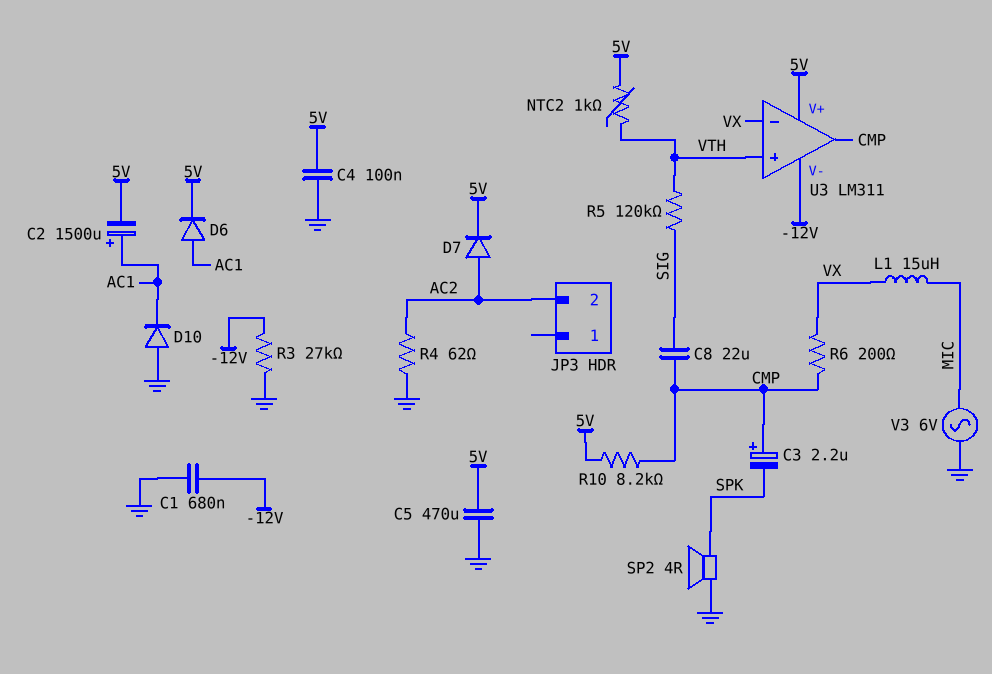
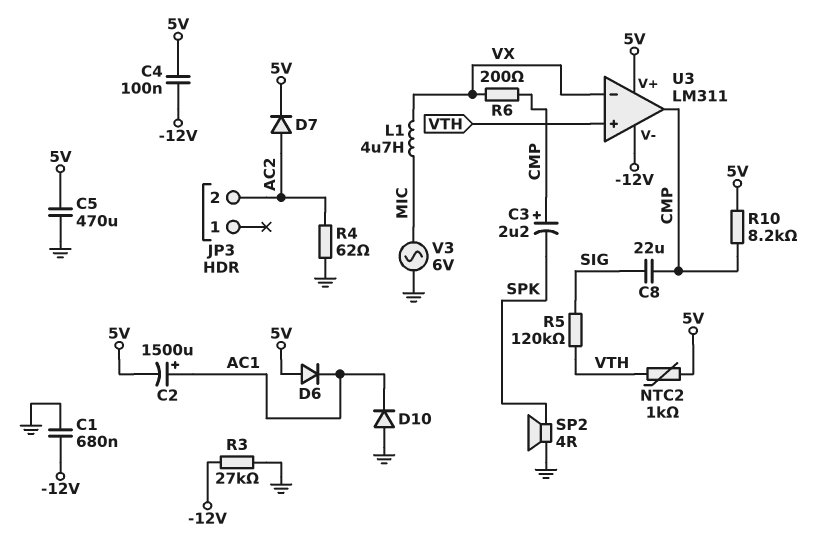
C4: 100nF (5V, GND) -> 100nF (-12V, 5V)
D6: diode (A AC1, K 5V) -> diode (A 5V, K AC1)
L1: 15uH (MIC, VX) -> 4.7uH (MIC, VX)

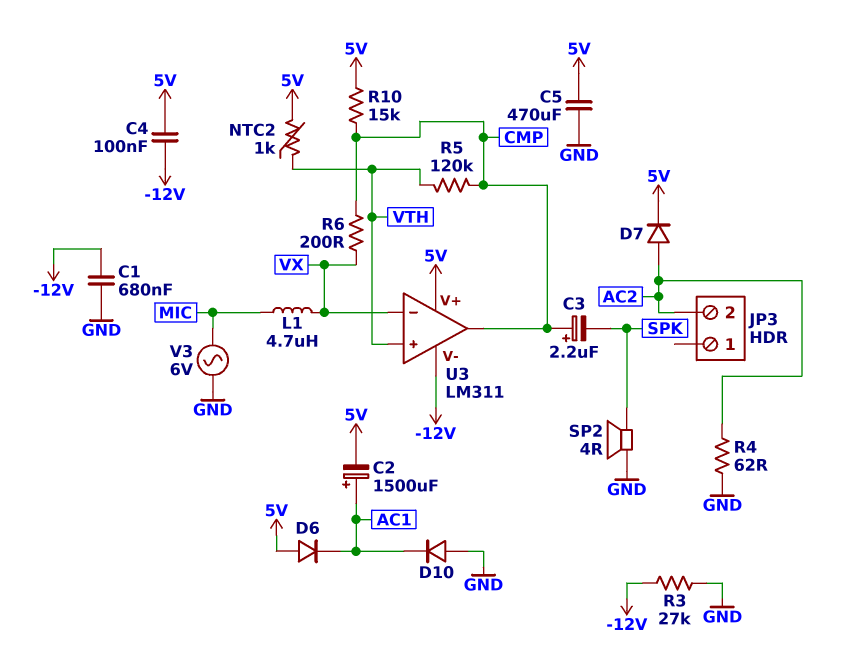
C8: 22uF (CMP, SIG) -> none
R5: 120k (SIG, VTH) -> 120k (CMP, VTH)
R10: 8.2k (5V, CMP) -> 15k (5V, CMP)

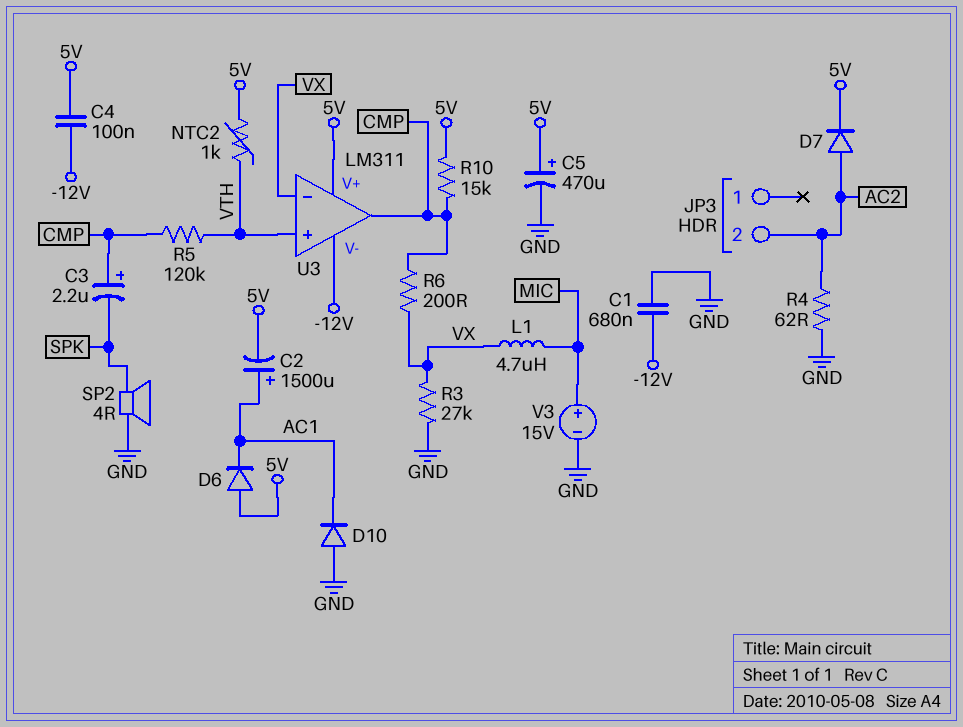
C5: 470uF (5V, GND) -> 470uF (plus 5V, minus GND)
R3: 27k (-12V, GND) -> 27k (GND, VX)
V3: AC 6V (GND, MIC) -> 15V (plus MIC, minus GND)

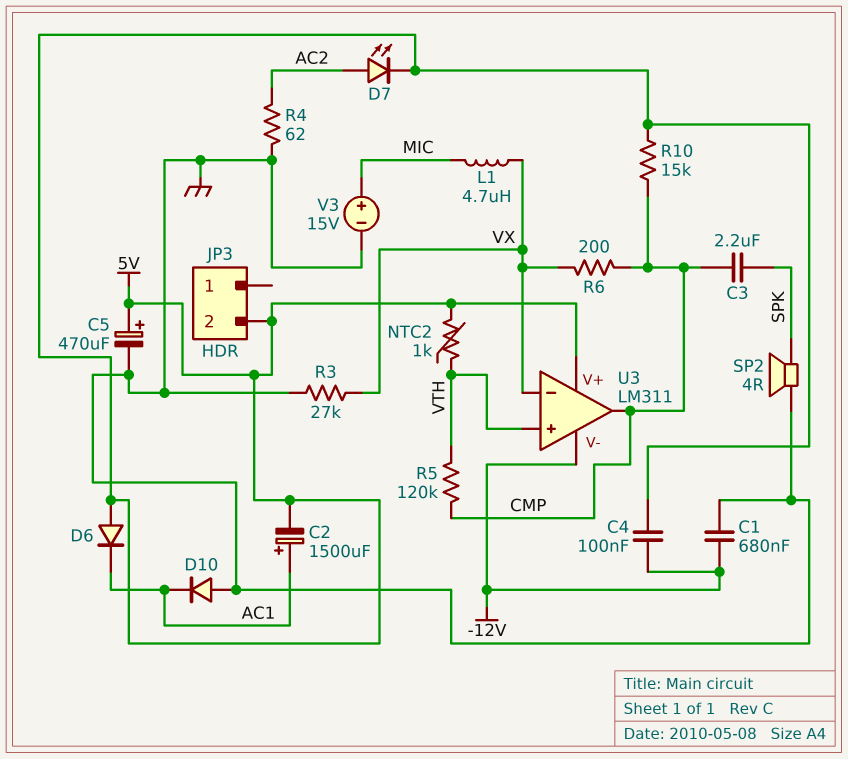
C3: 2.2uF (plus CMP, minus SPK) -> 2.2uF (CMP, SPK)
D7: diode (A AC2, K 5V) -> LED (A AC2, K 5V)
JP3 pin 2: AC2 -> 5V

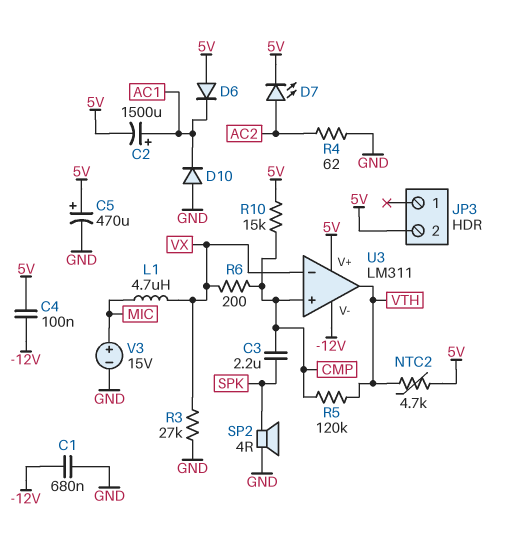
NTC2: 1k (5V, VTH) -> 4.7k (5V, VTH)
U3 pin in+: VTH -> CMP
U3 pin out: CMP -> VTH

